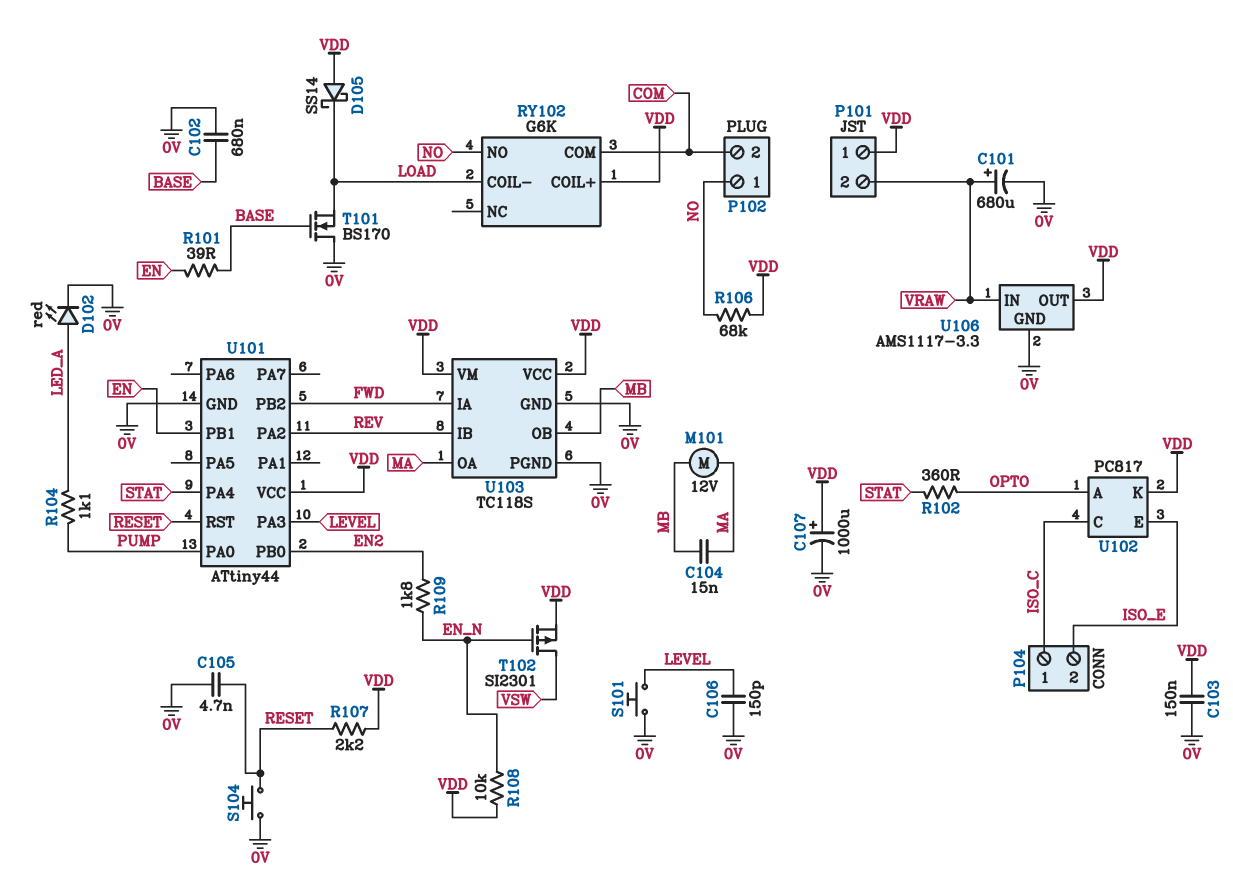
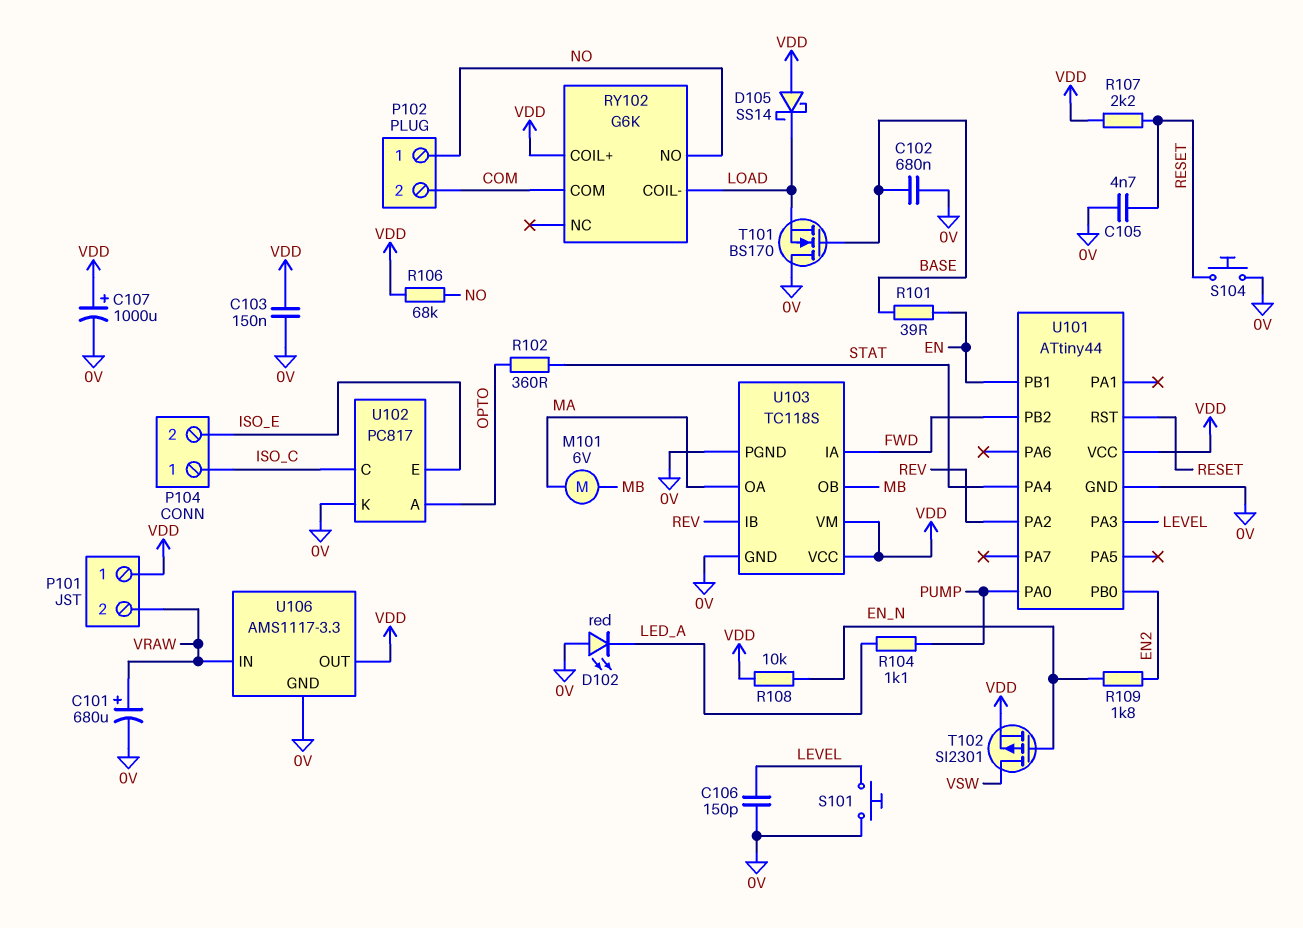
C104: 15nF (MA, MB) -> none
D102: LED red (A LED_A, K 0V) -> LED red (A 0V, K LED_A)
M101: motor 12V (MA, MB) -> motor 6V (MA, MB)
U102 pin K: VDD -> 0V

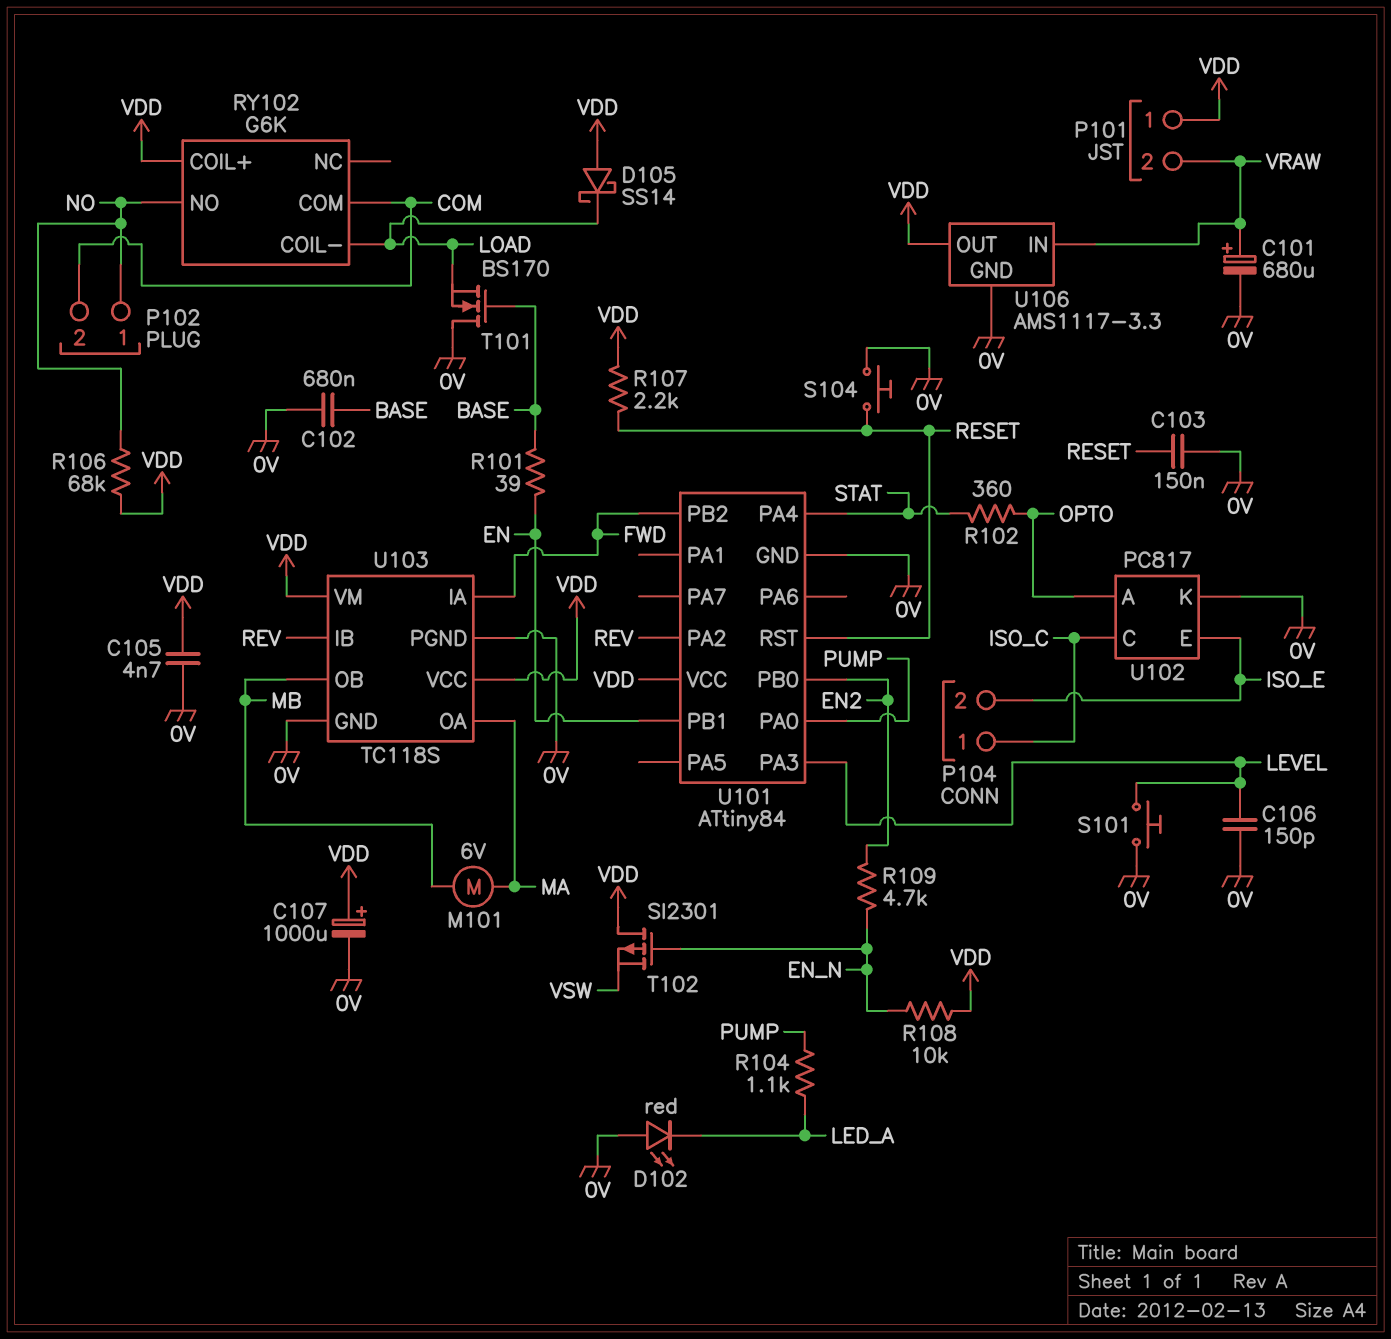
C103: 150nF (0V, VDD) -> 150nF (0V, RESET)
C105: 4.7nF (0V, RESET) -> 4.7nF (0V, VDD)
R109: 1.8k (EN2, EN_N) -> 4.7k (EN2, EN_N)
T102: PMOS SI2301 (G EN_N, D VSW, S VDD) -> PMOS SI2301 (G EN_N, D VDD, S VSW)
U101: ATtiny44 -> ATtiny84

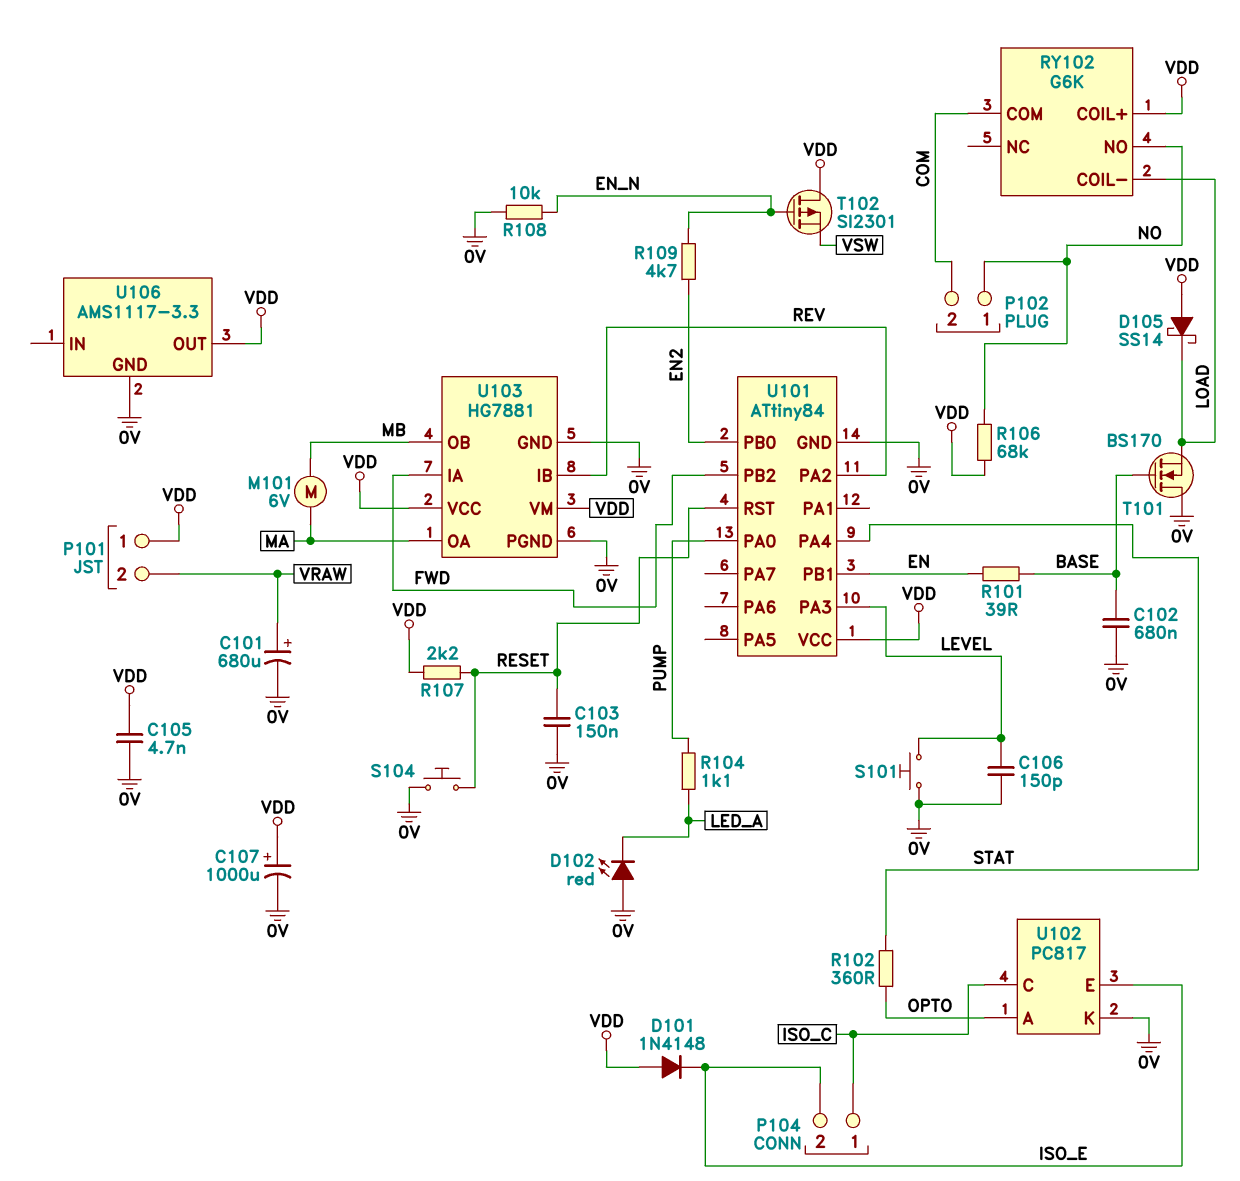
D101: none -> diode 1N4148 (A VDD, K ISO_E)
R108: 10k (EN_N, VDD) -> 10k (0V, EN_N)
U103: TC118S -> HG7881
U106 pin IN: VRAW -> none

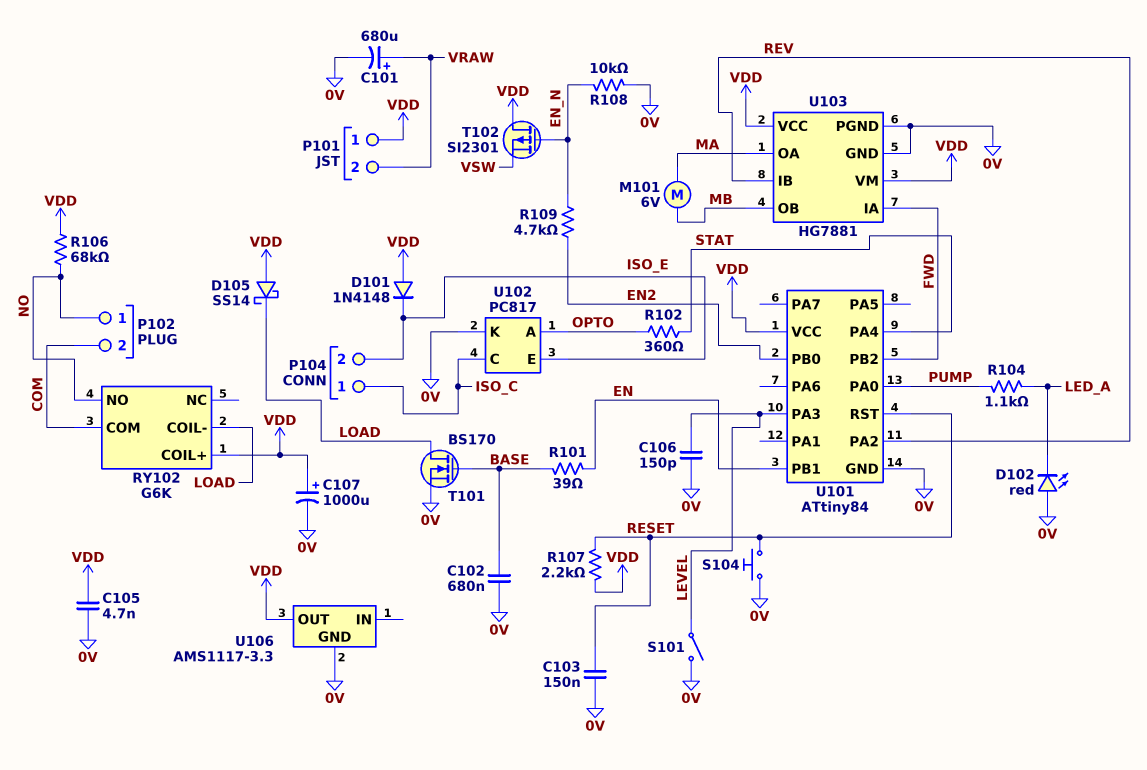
S101: button (0V, LEVEL) -> switch (0V, LEVEL)
T101: NMOS BS170 (G BASE, D 0V, S LOAD) -> NMOS BS170 (G BASE, D LOAD, S 0V)

